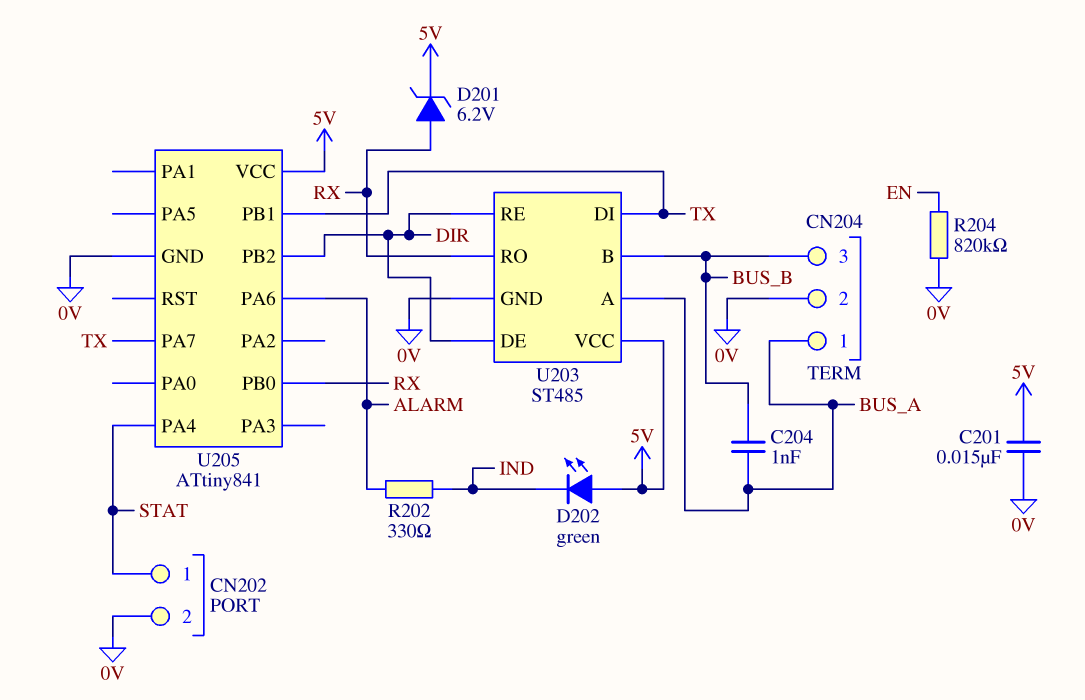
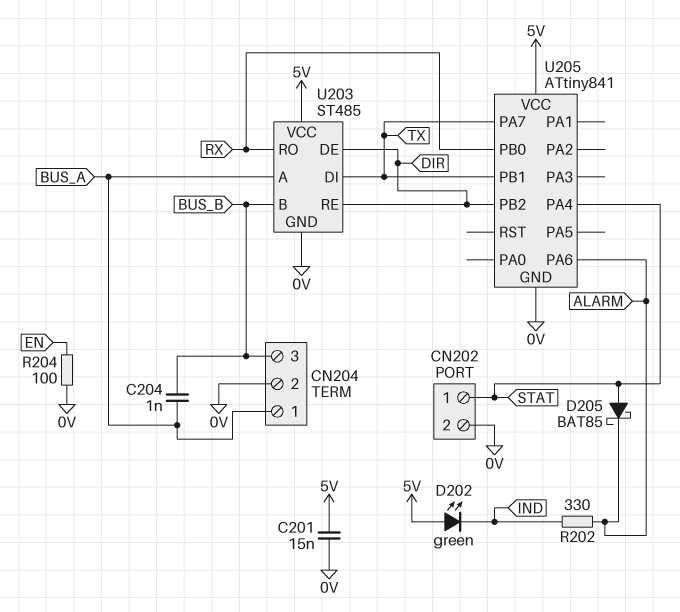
D201: zener 6.2V (A RX, K 5V) -> none
D205: none -> schottky BAT85 (A STAT, K ALARM)
R204: 820k (0V, EN) -> 100 (0V, EN)

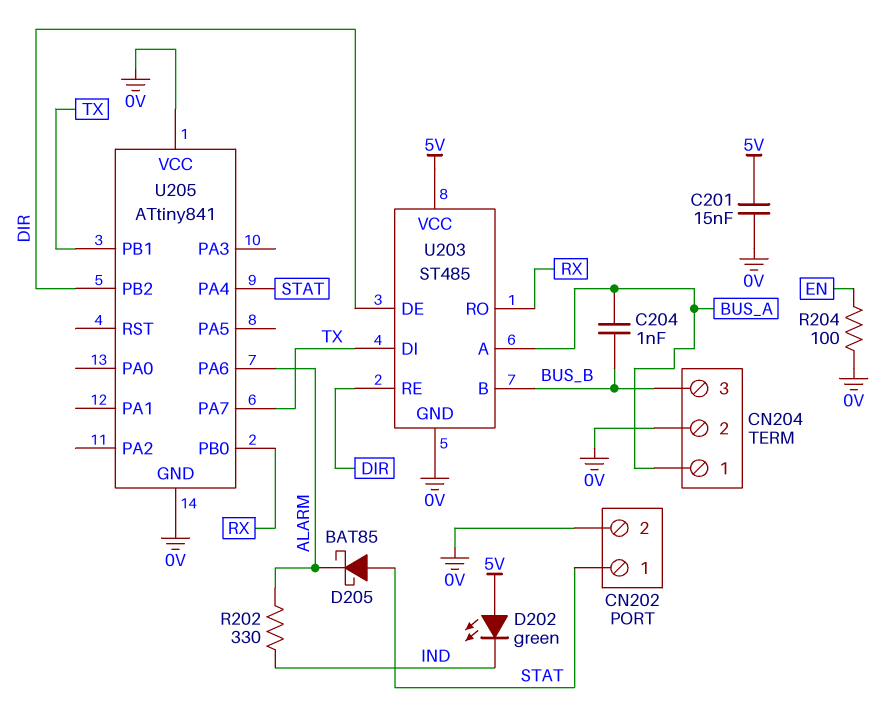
U205 pin VCC: 5V -> 0V

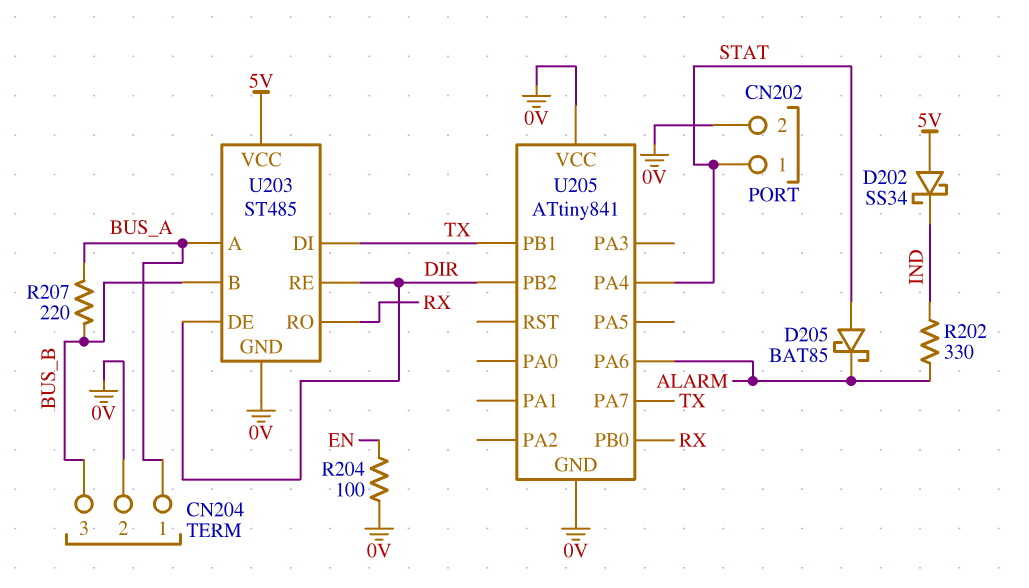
C201: 15nF (0V, 5V) -> none
C204: 1nF (BUS_A, BUS_B) -> none
D202: LED green (A 5V, K IND) -> schottky SS34 (A 5V, K IND)
R207: none -> 220 (BUS_A, BUS_B)

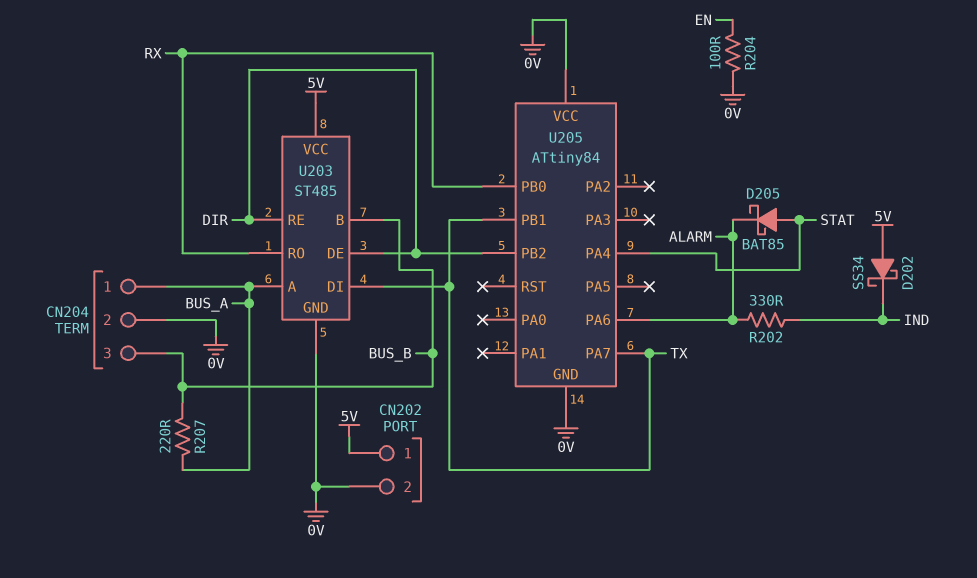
CN202 pin 1: STAT -> 5V
U205: ATtiny841 -> ATtiny84

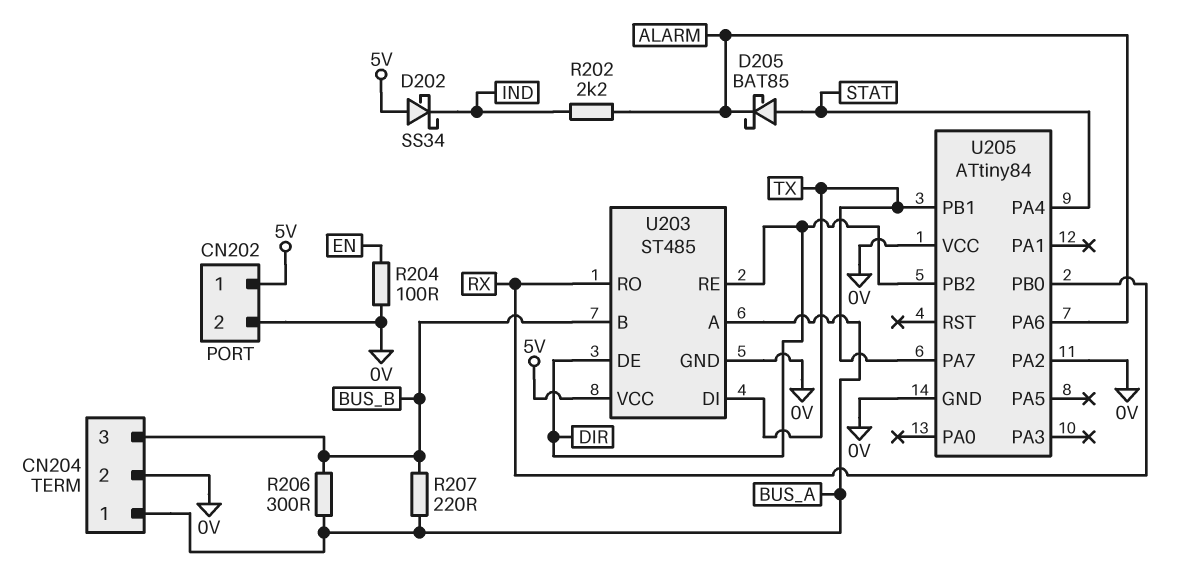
R202: 330 (ALARM, IND) -> 2.2k (ALARM, IND)
R206: none -> 300 (BUS_A, BUS_B)
U205 pin PA2: none -> 0V

